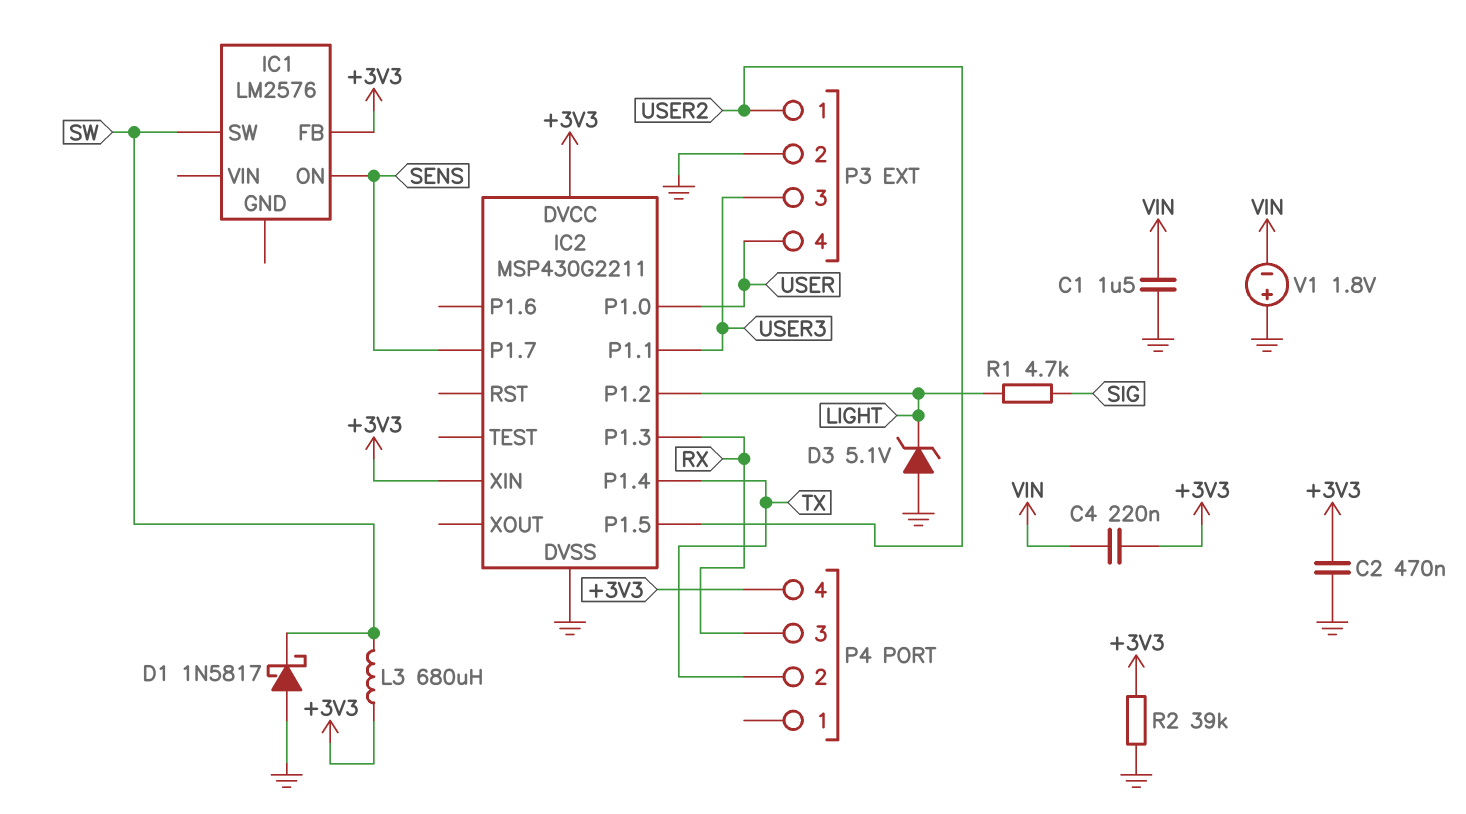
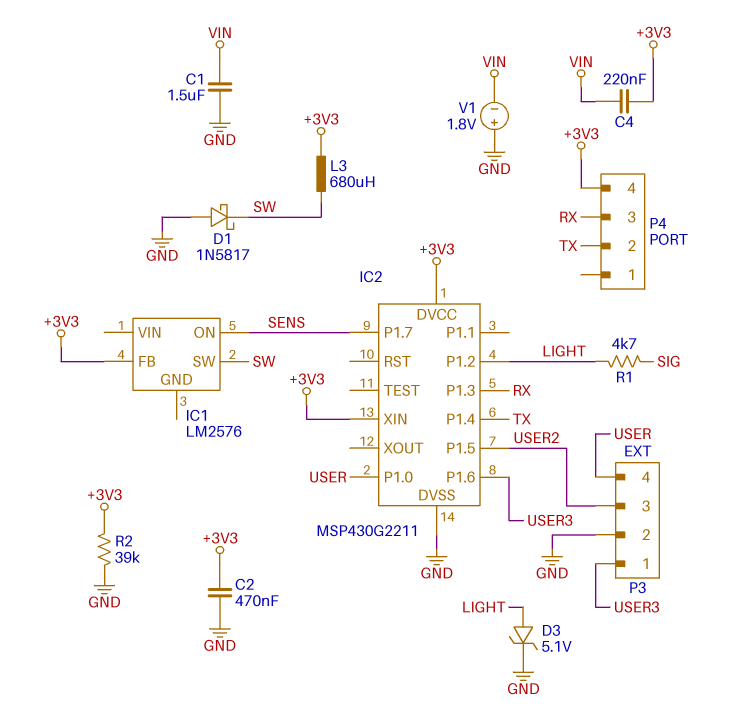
D3: zener 5.1V (A GND, K LIGHT) -> zener 5.1V (A LIGHT, K GND)
IC2 pin P1.1: USER3 -> none
IC2 pin P1.6: none -> USER3
P3 pin 1: USER2 -> USER3
P3 pin 3: USER3 -> USER2

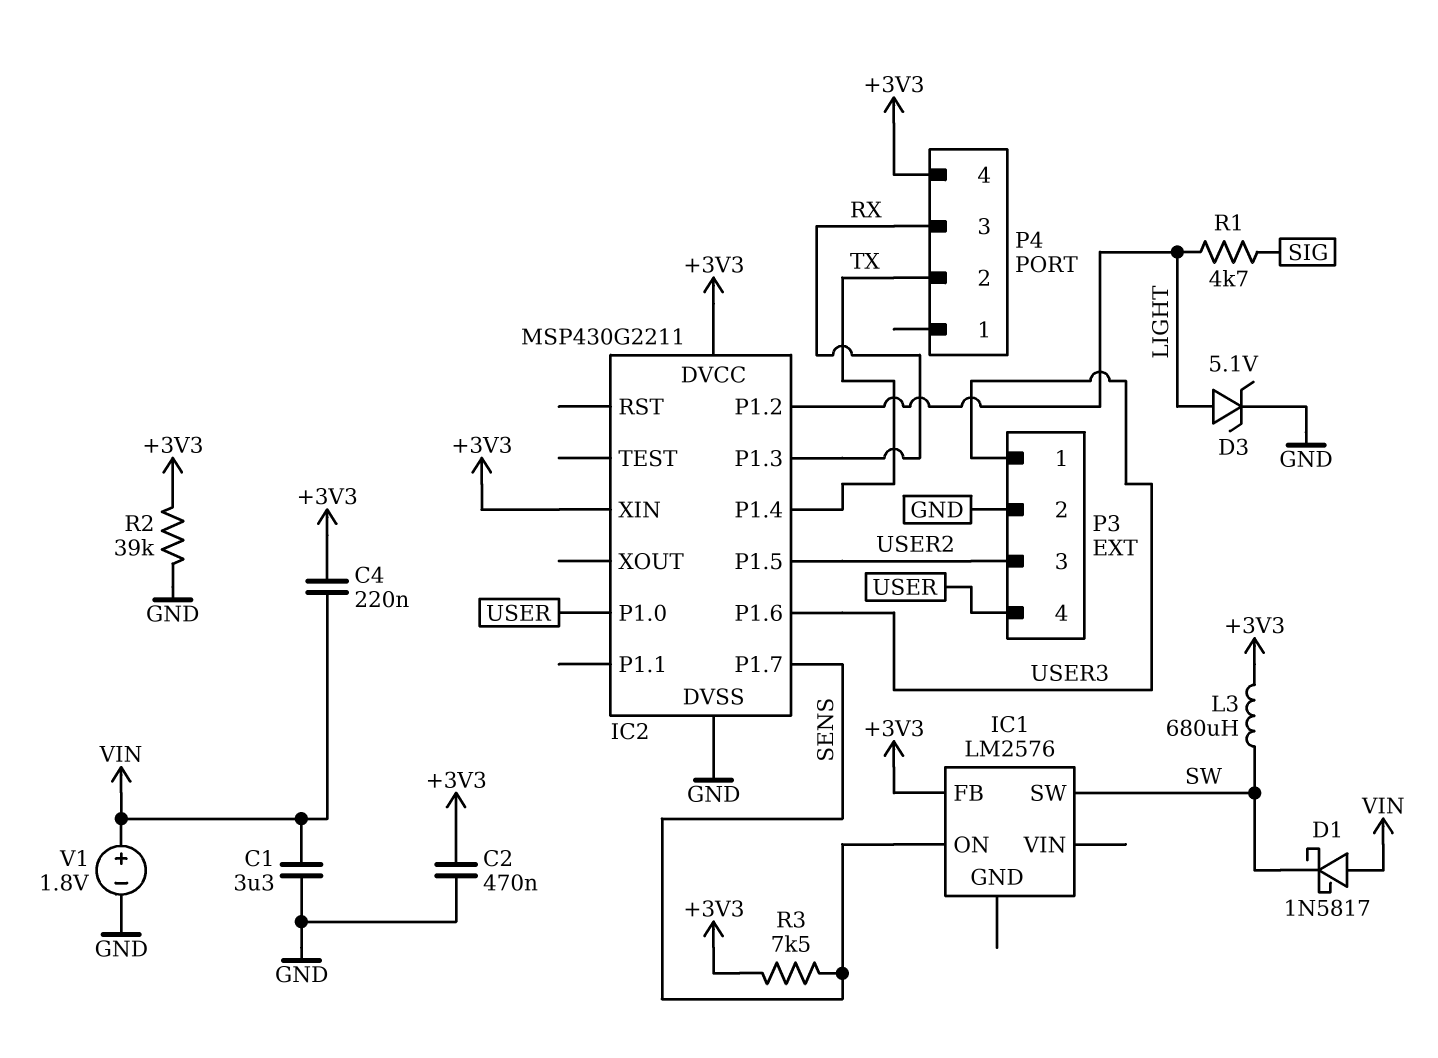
C1: 1.5uF (GND, VIN) -> 3.3uF (GND, VIN)
D1: schottky 1N5817 (A GND, K SW) -> schottky 1N5817 (A VIN, K SW)
R3: none -> 7.5k (+3V3, SENS)
V1: 1.8V (plus GND, minus VIN) -> 1.8V (plus VIN, minus GND)

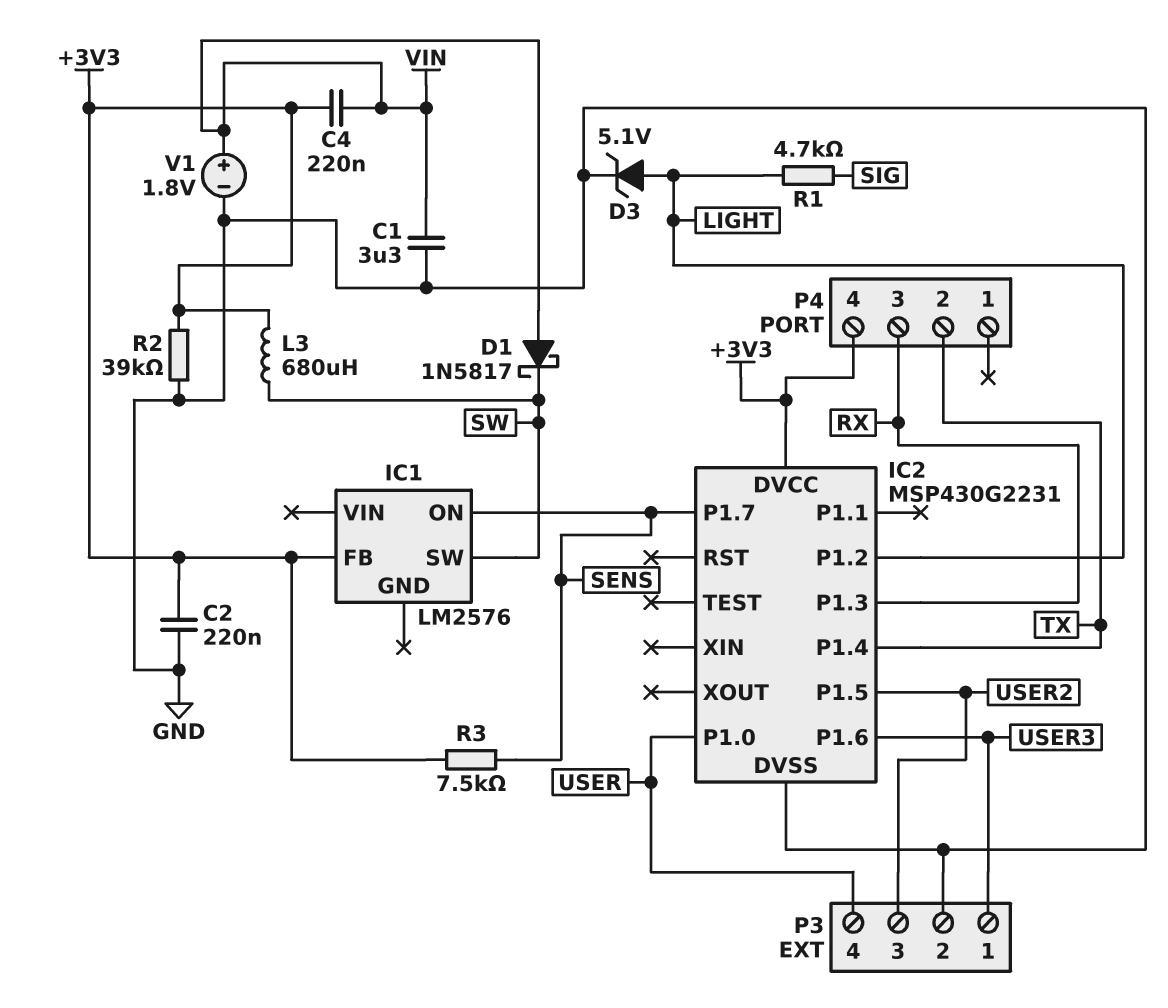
C2: 470nF (+3V3, GND) -> 220nF (+3V3, GND)
IC2: MSP430G2211 -> MSP430G2231
IC2 pin XIN: +3V3 -> none

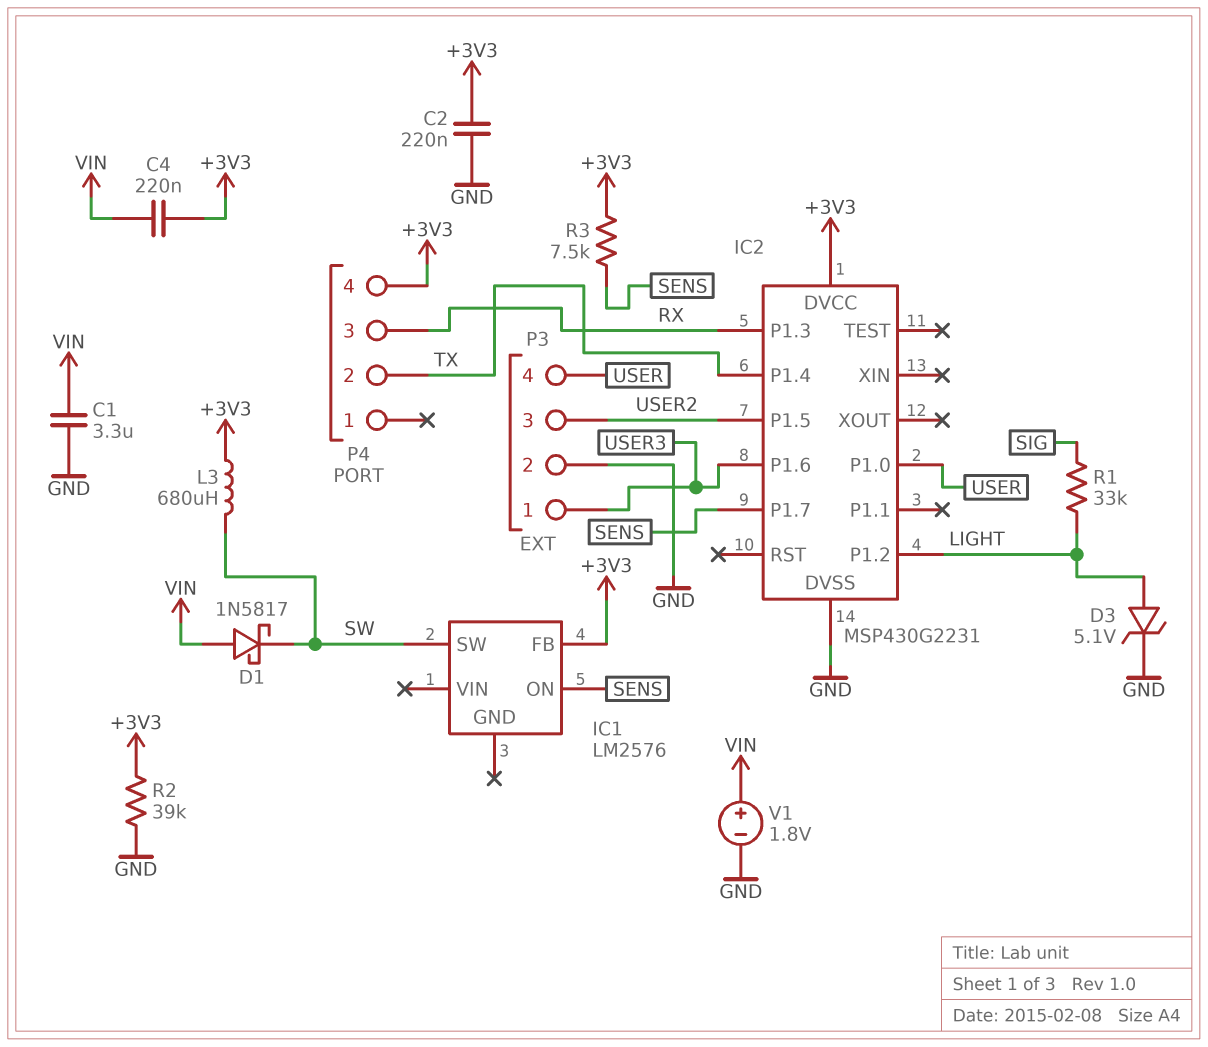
R1: 4.7k (LIGHT, SIG) -> 33k (LIGHT, SIG)

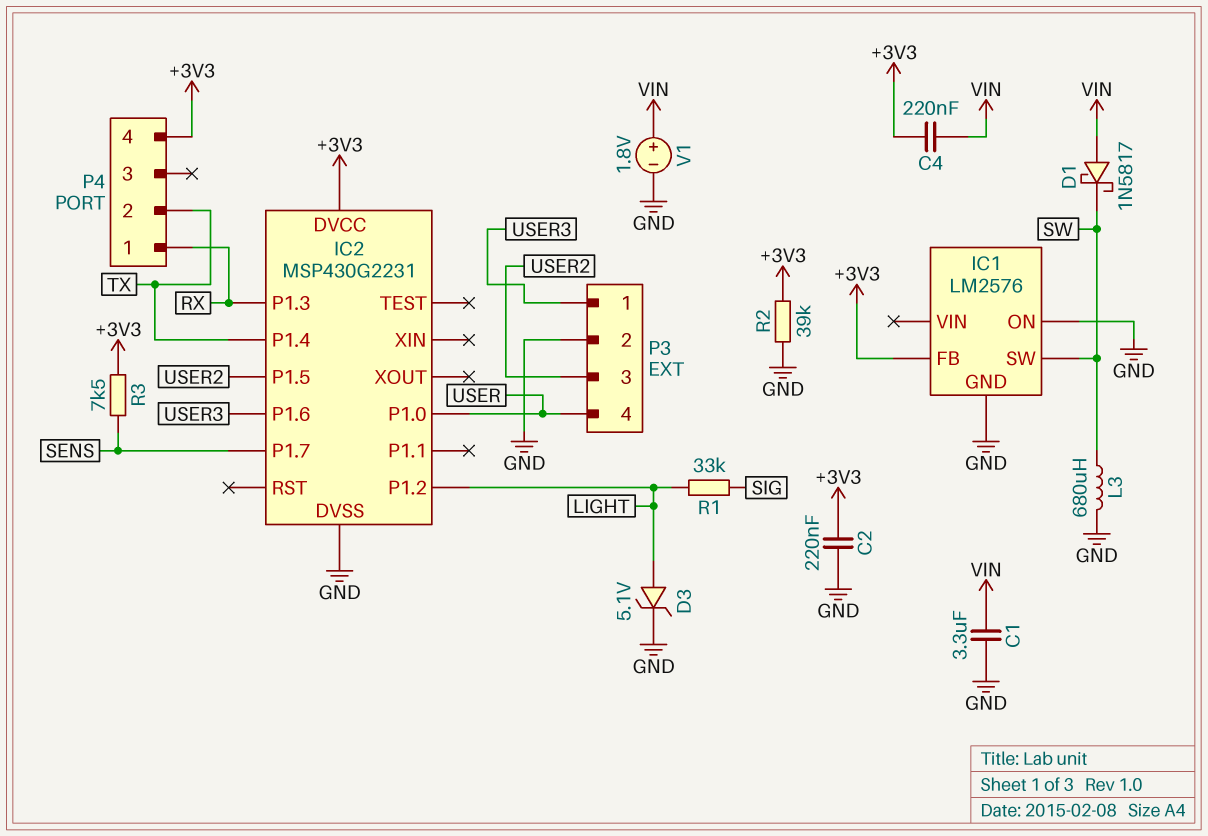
IC1 pin GND: none -> GND
IC1 pin ON: SENS -> GND
L3: 680uH (+3V3, SW) -> 680uH (GND, SW)
P4 pin 1: none -> RX
P4 pin 3: RX -> none

